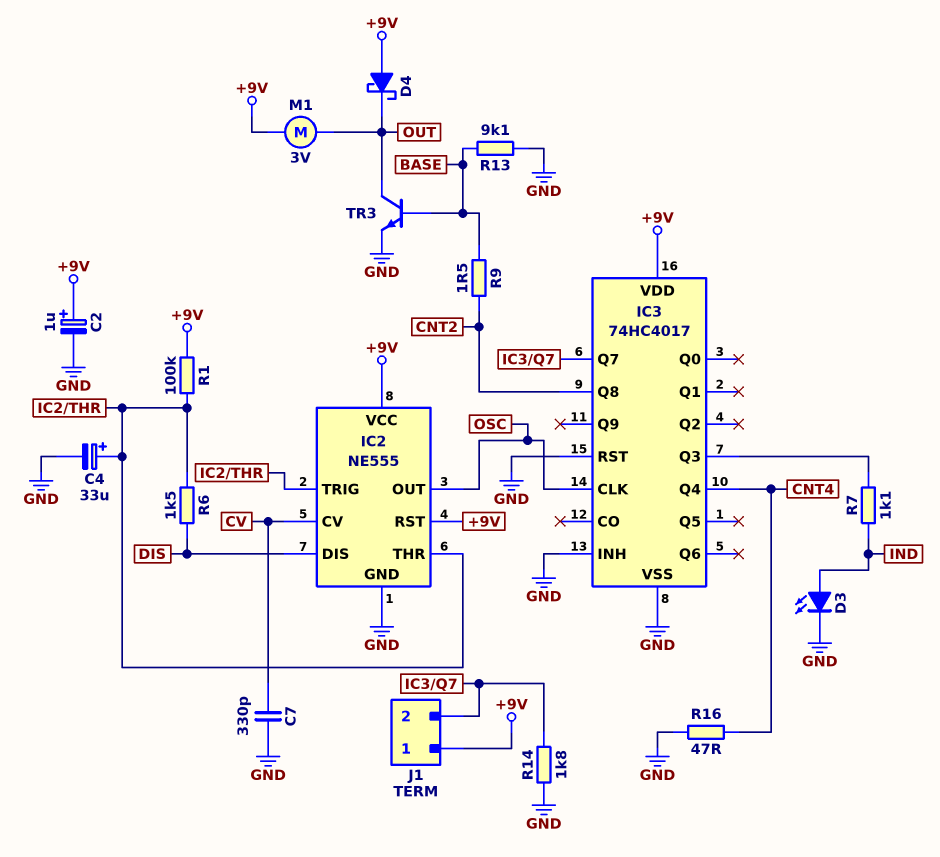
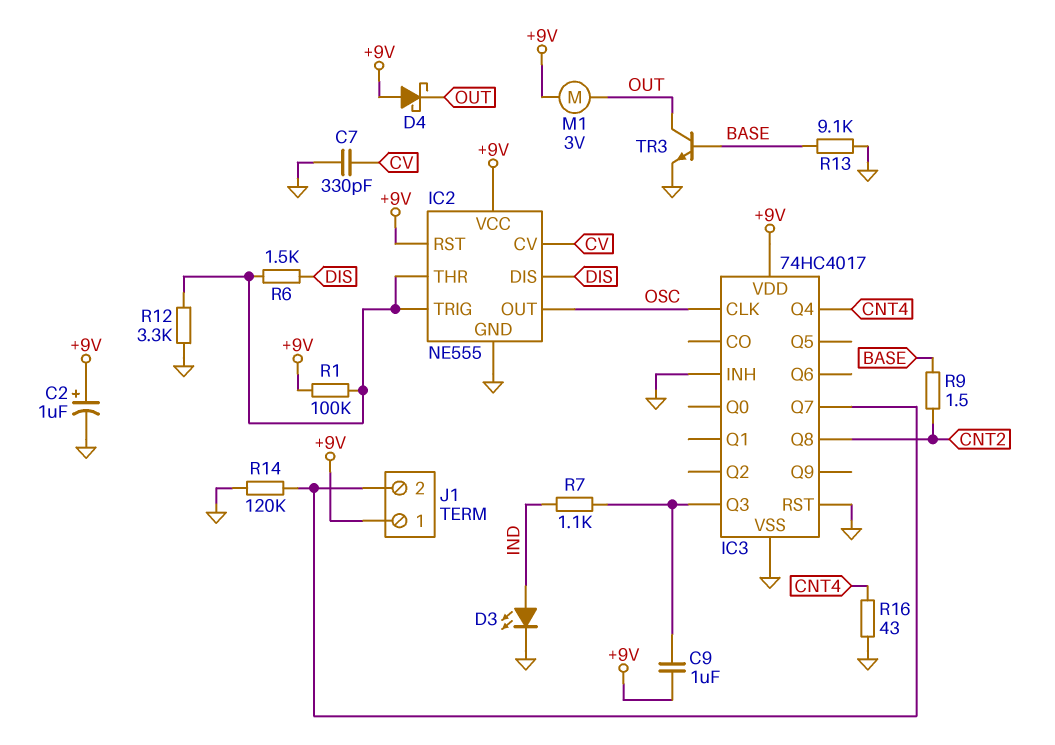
C4: 33uF (plus IC2/THR, minus GND) -> none
C9: none -> 1uF (+9V, IC3/Q3)
R12: none -> 3.3k (GND, IC2/THR)
R14: 1.8k (GND, IC3/Q7) -> 120k (GND, IC3/Q7)
R16: 47 (CNT4, GND) -> 43 (CNT4, GND)

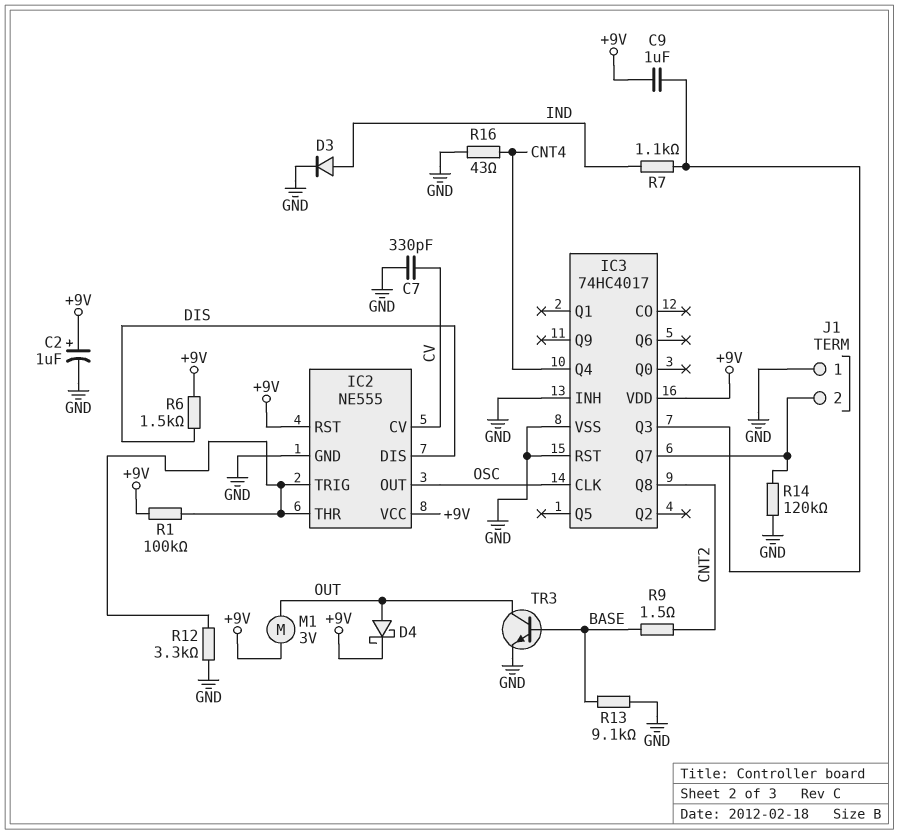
D3: LED (A IND, K GND) -> diode (A IND, K GND)
D4: schottky (A +9V, K OUT) -> schottky (A OUT, K +9V)
J1 pin 1: +9V -> GND
R6: 1.5k (DIS, IC2/THR) -> 1.5k (+9V, DIS)

